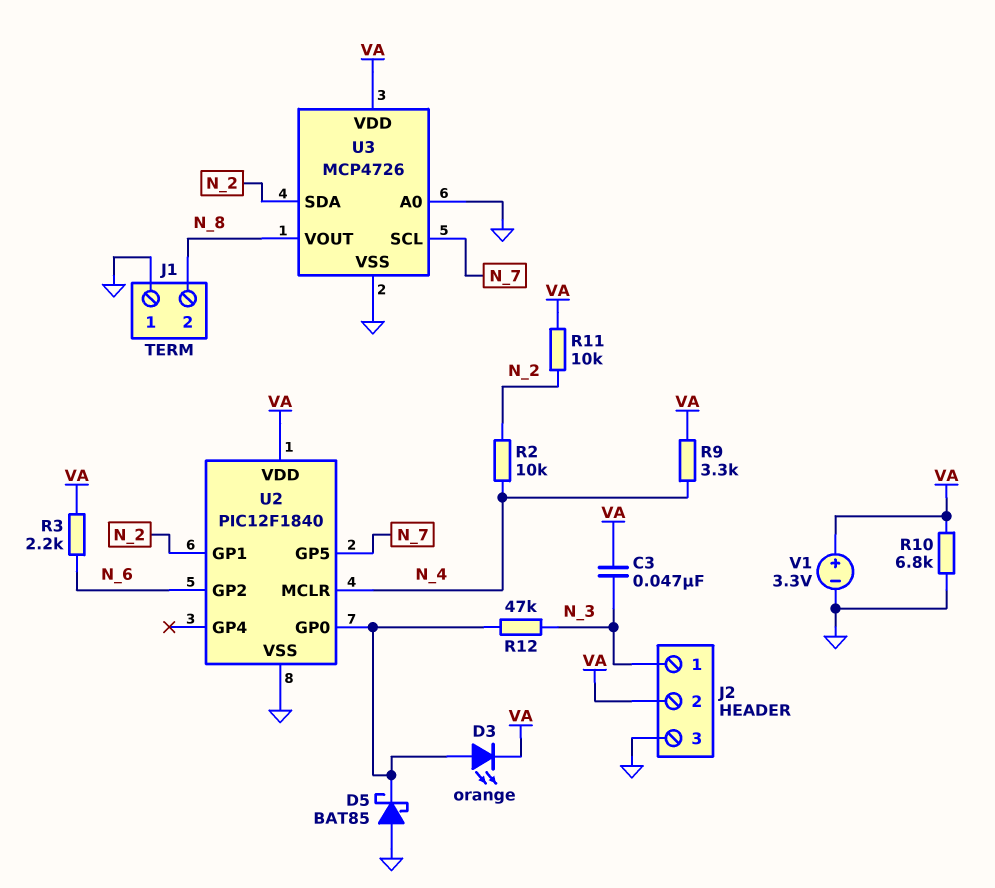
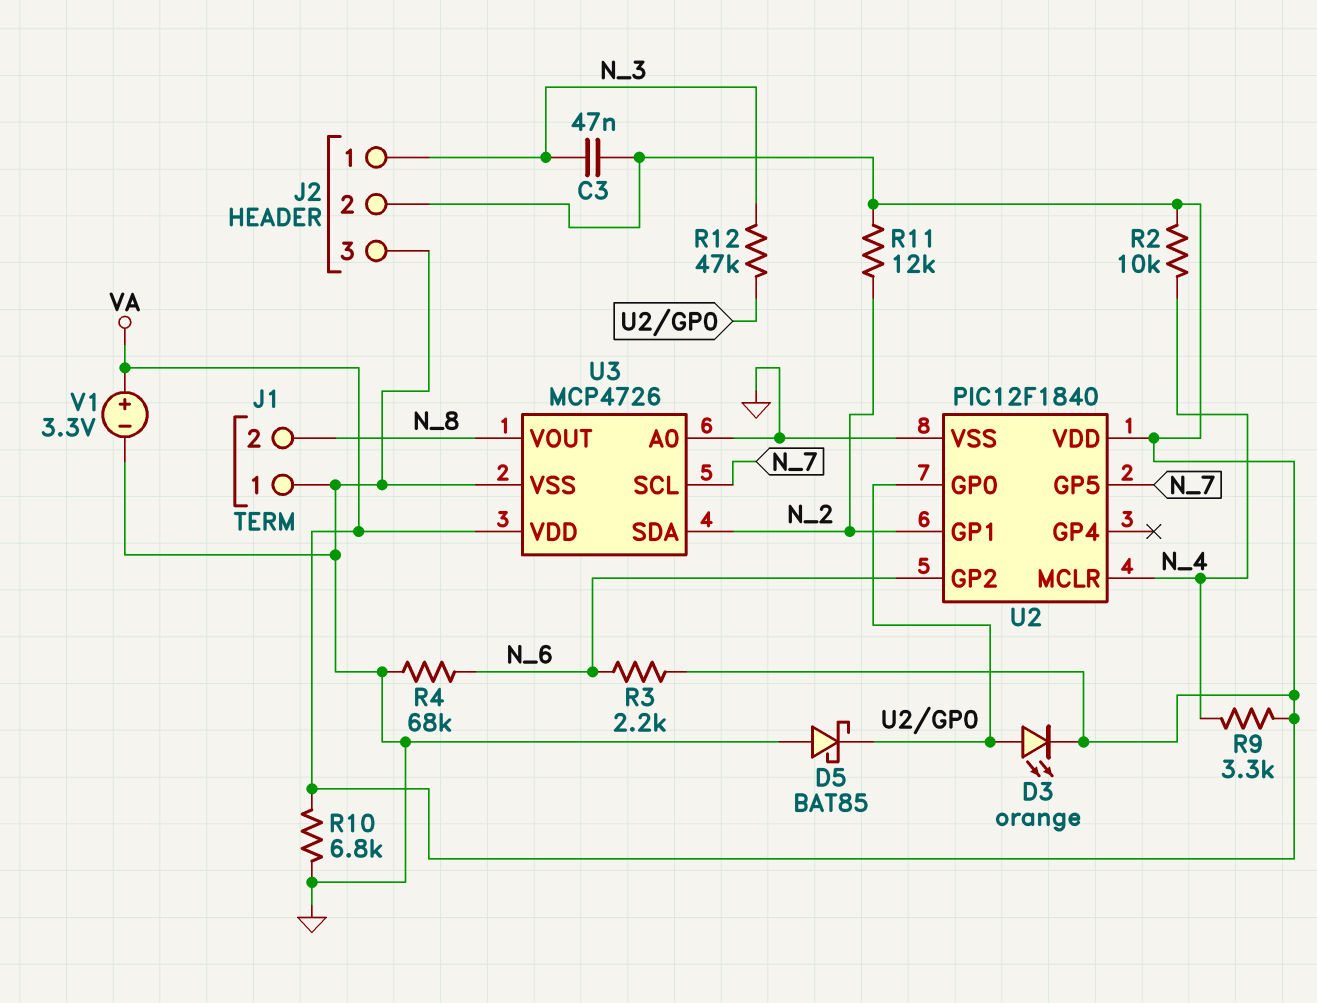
R2: 10k (N_2, N_4) -> 10k (N_4, VA)
R4: none -> 68k (GND, N_6)
R11: 10k (N_2, VA) -> 12k (N_2, VA)

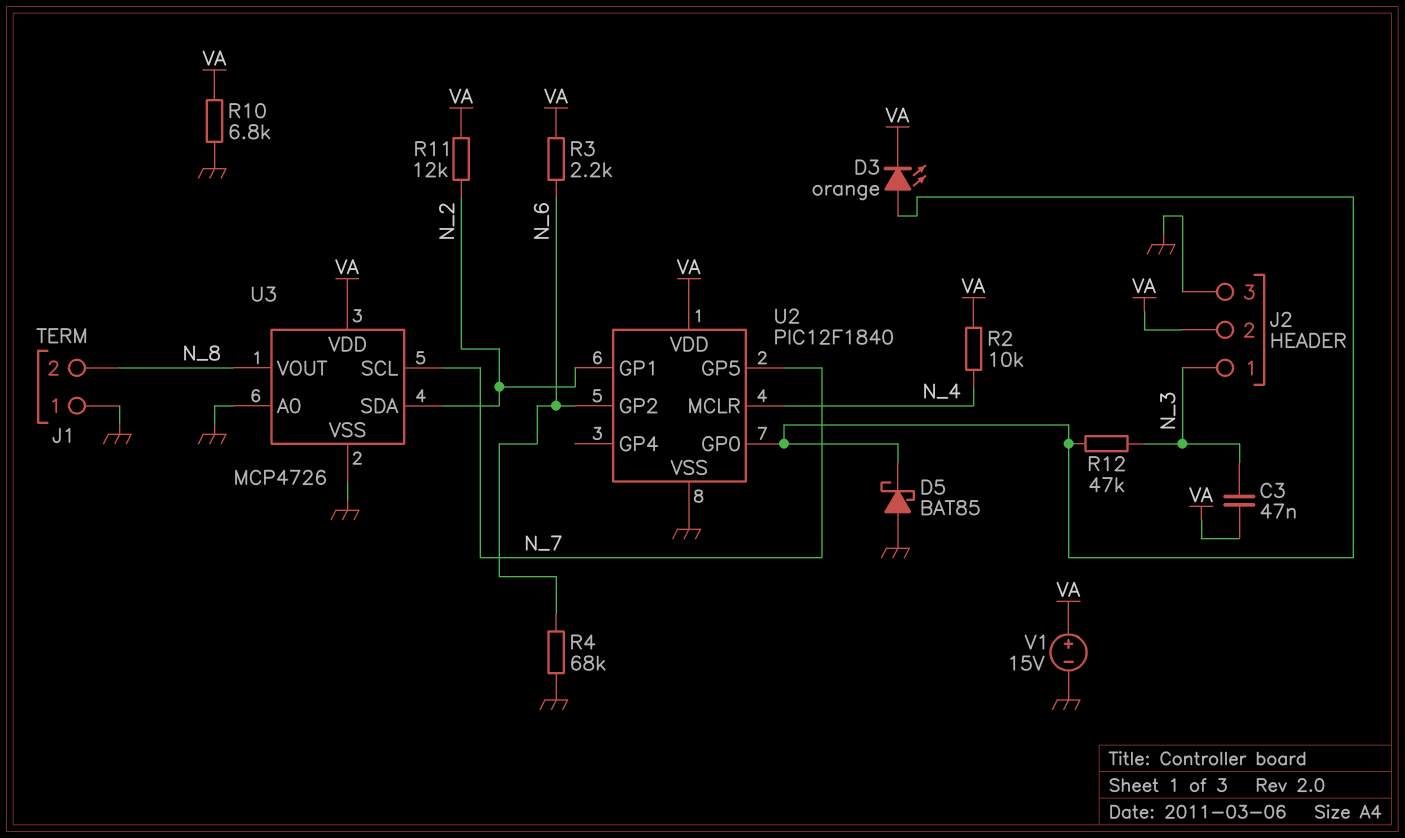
R9: 3.3k (N_4, VA) -> none
V1: 3.3V (plus VA, minus GND) -> 15V (plus VA, minus GND)

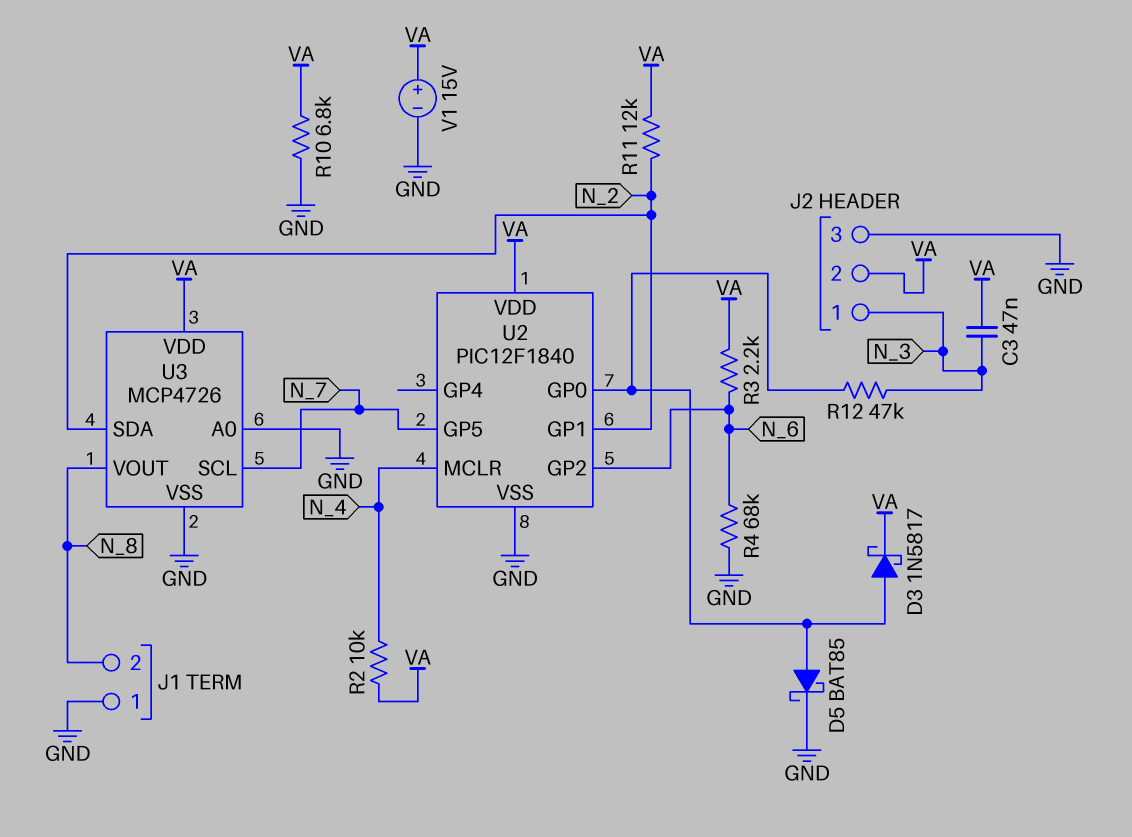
D3: LED orange (A U2/GP0, K VA) -> schottky 1N5817 (A U2/GP0, K VA)
D5: schottky BAT85 (A GND, K U2/GP0) -> schottky BAT85 (A U2/GP0, K GND)

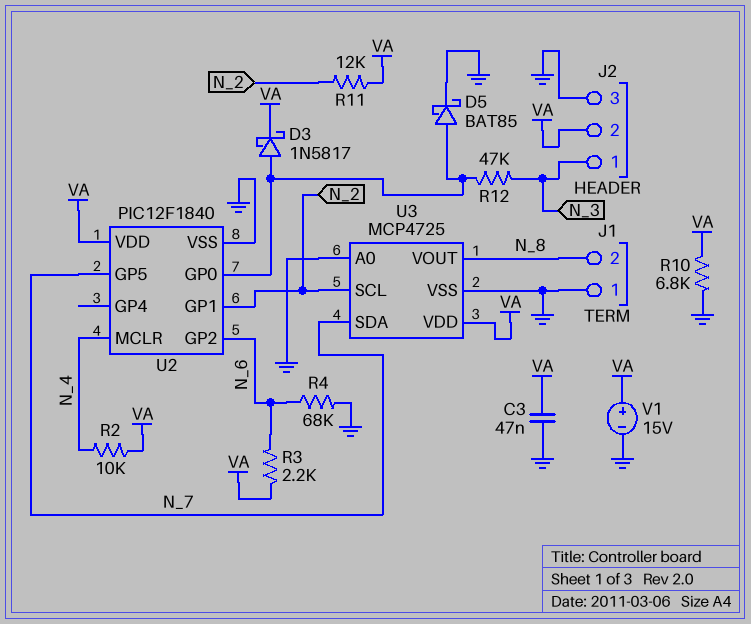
C3: 47nF (N_3, VA) -> 47nF (GND, VA)
U3: MCP4726 -> MCP4725
U3 pin SCL: N_7 -> N_2
U3 pin SDA: N_2 -> N_7

